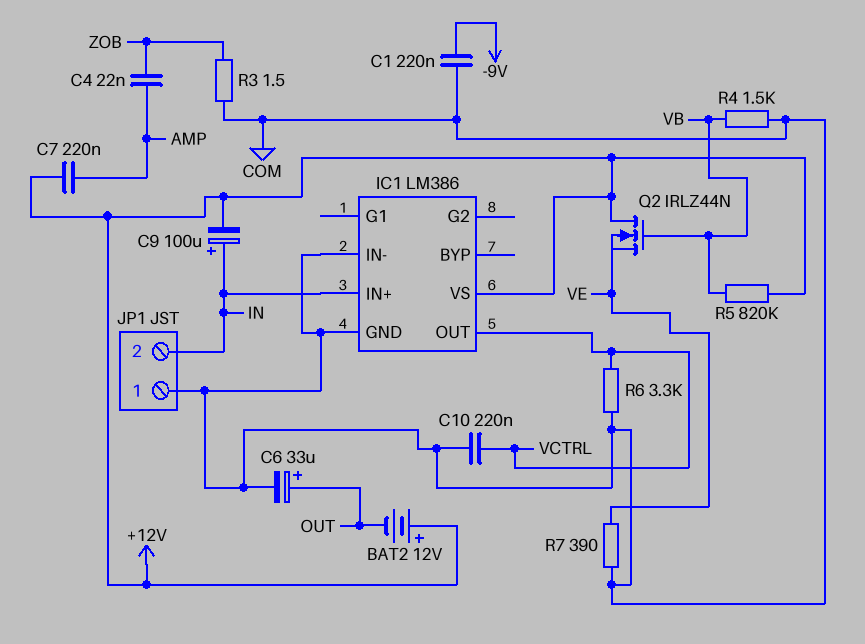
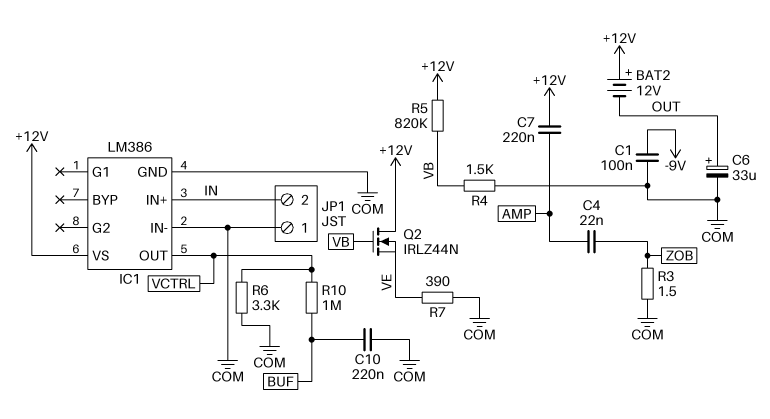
C1: 220nF (-9V, COM) -> 100nF (-9V, COM)
C9: 100uF (plus IN, minus +12V) -> none
C10: 220nF (COM, VCTRL) -> 220nF (BUF, COM)
R10: none -> 1M (BUF, VCTRL)

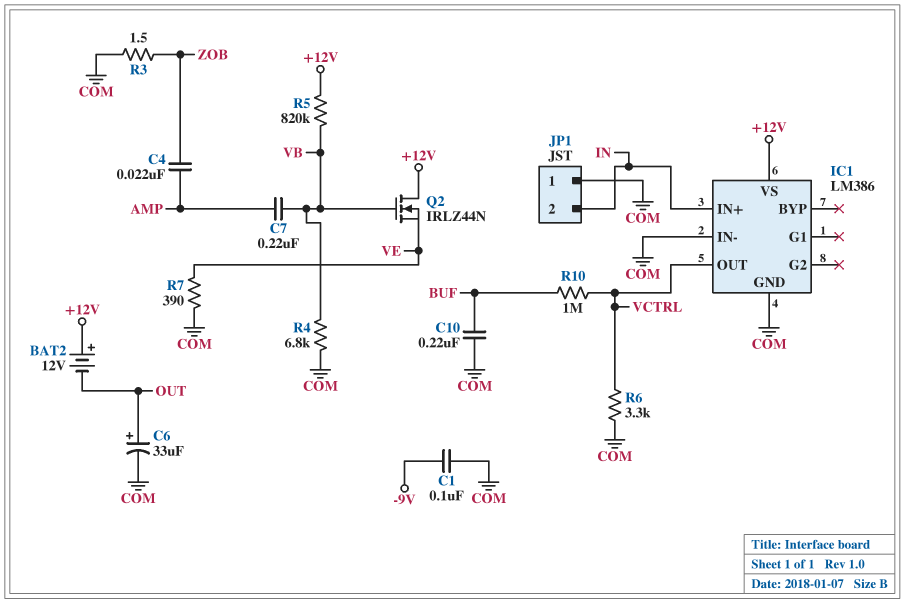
C7: 220nF (+12V, AMP) -> 220nF (AMP, VB)
R4: 1.5k (COM, VB) -> 6.8k (COM, VB)

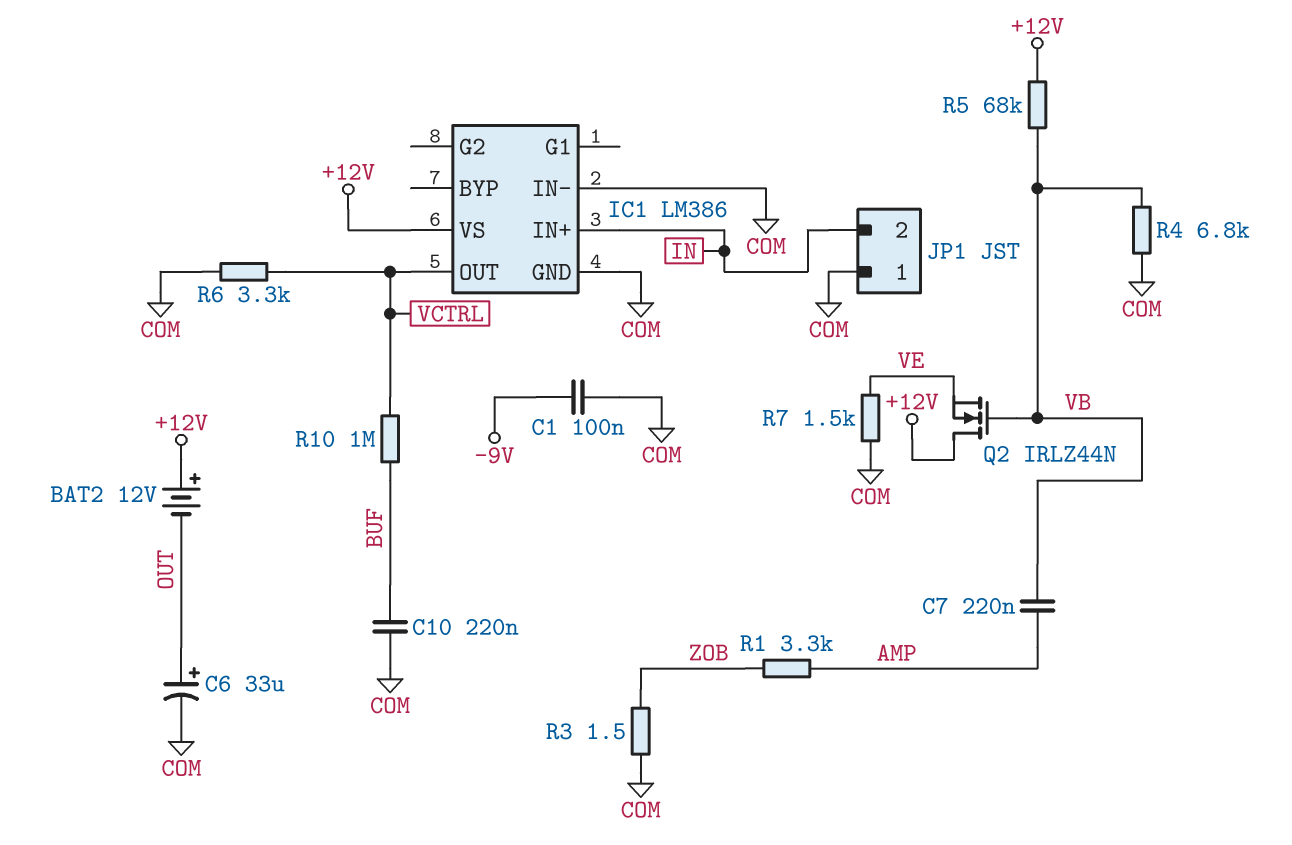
C4: 22nF (AMP, ZOB) -> none
R1: none -> 3.3k (AMP, ZOB)
R5: 820k (+12V, VB) -> 68k (+12V, VB)
R7: 390 (COM, VE) -> 1.5k (COM, VE)

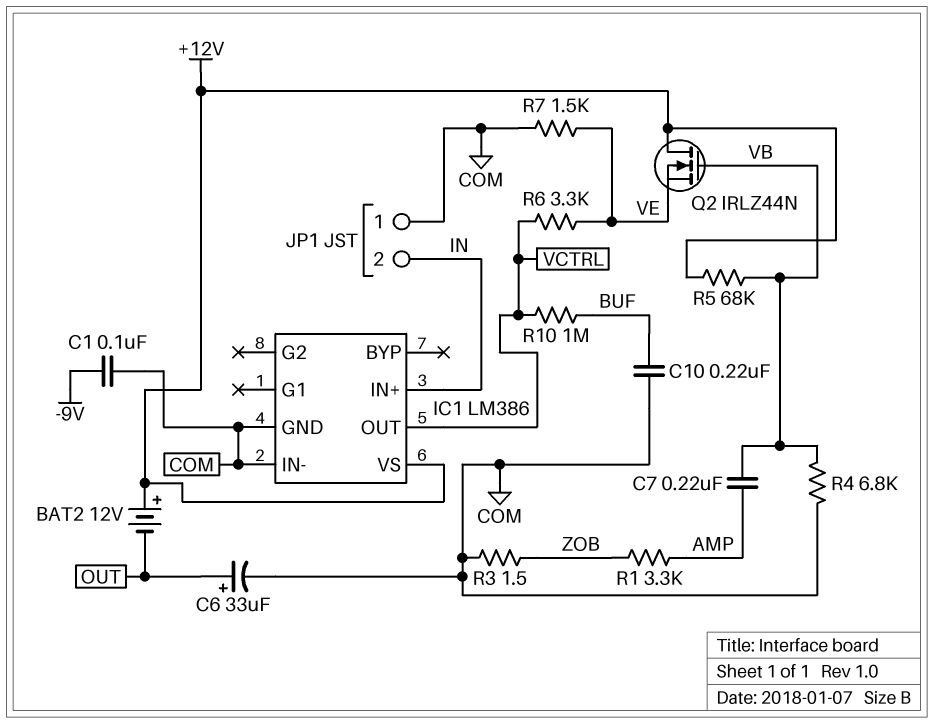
R6: 3.3k (COM, VCTRL) -> 3.3k (VCTRL, VE)

